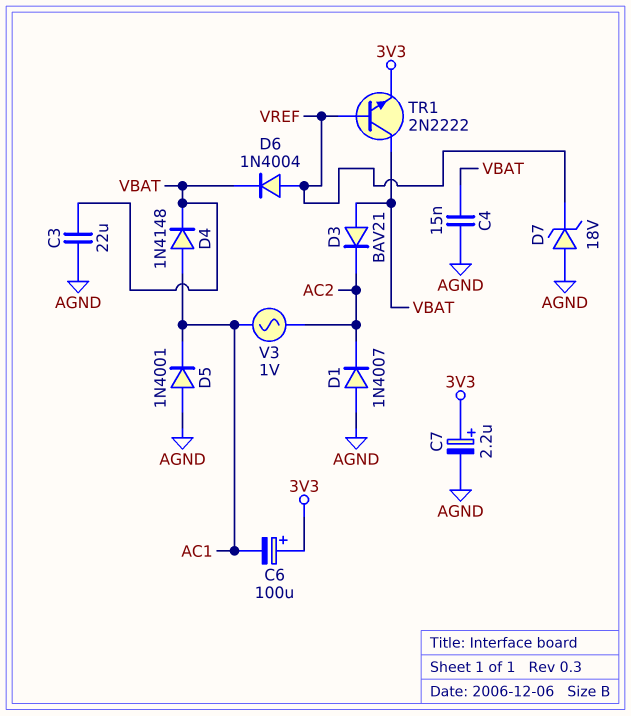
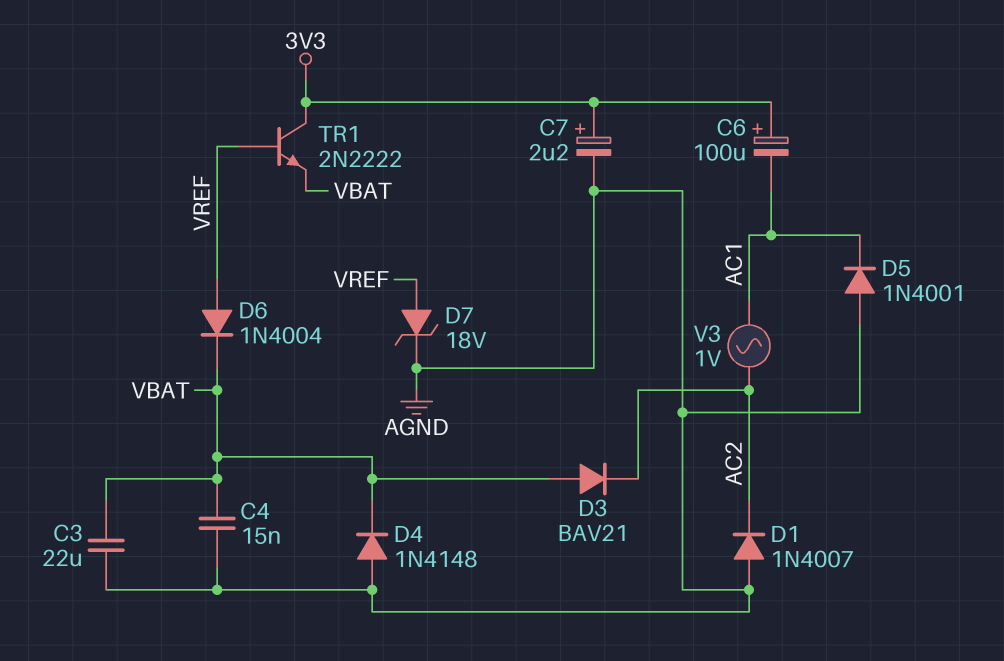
D4: diode 1N4148 (A AC1, K VBAT) -> diode 1N4148 (A AGND, K VBAT)
D7: zener 18V (A AGND, K VREF) -> zener 18V (A VREF, K AGND)
TR1: NPN 2N2222 (B VREF, C VBAT, E 3V3) -> NPN 2N2222 (B VREF, C 3V3, E VBAT)

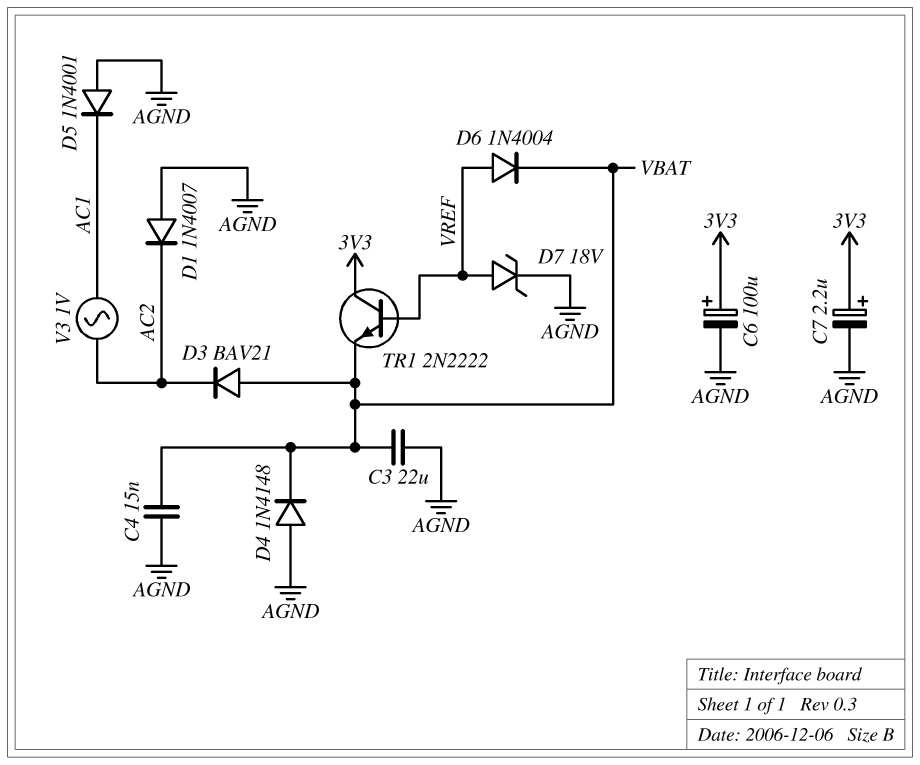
C6: 100uF (plus 3V3, minus AC1) -> 100uF (plus 3V3, minus AGND)

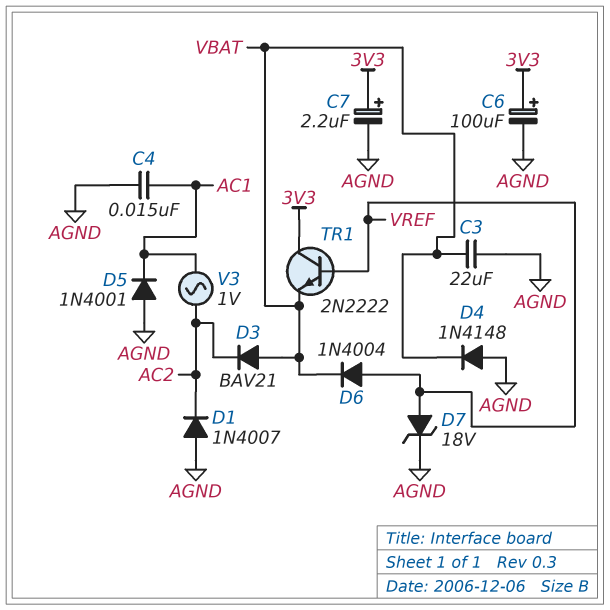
C4: 15nF (AGND, VBAT) -> 15nF (AC1, AGND)

